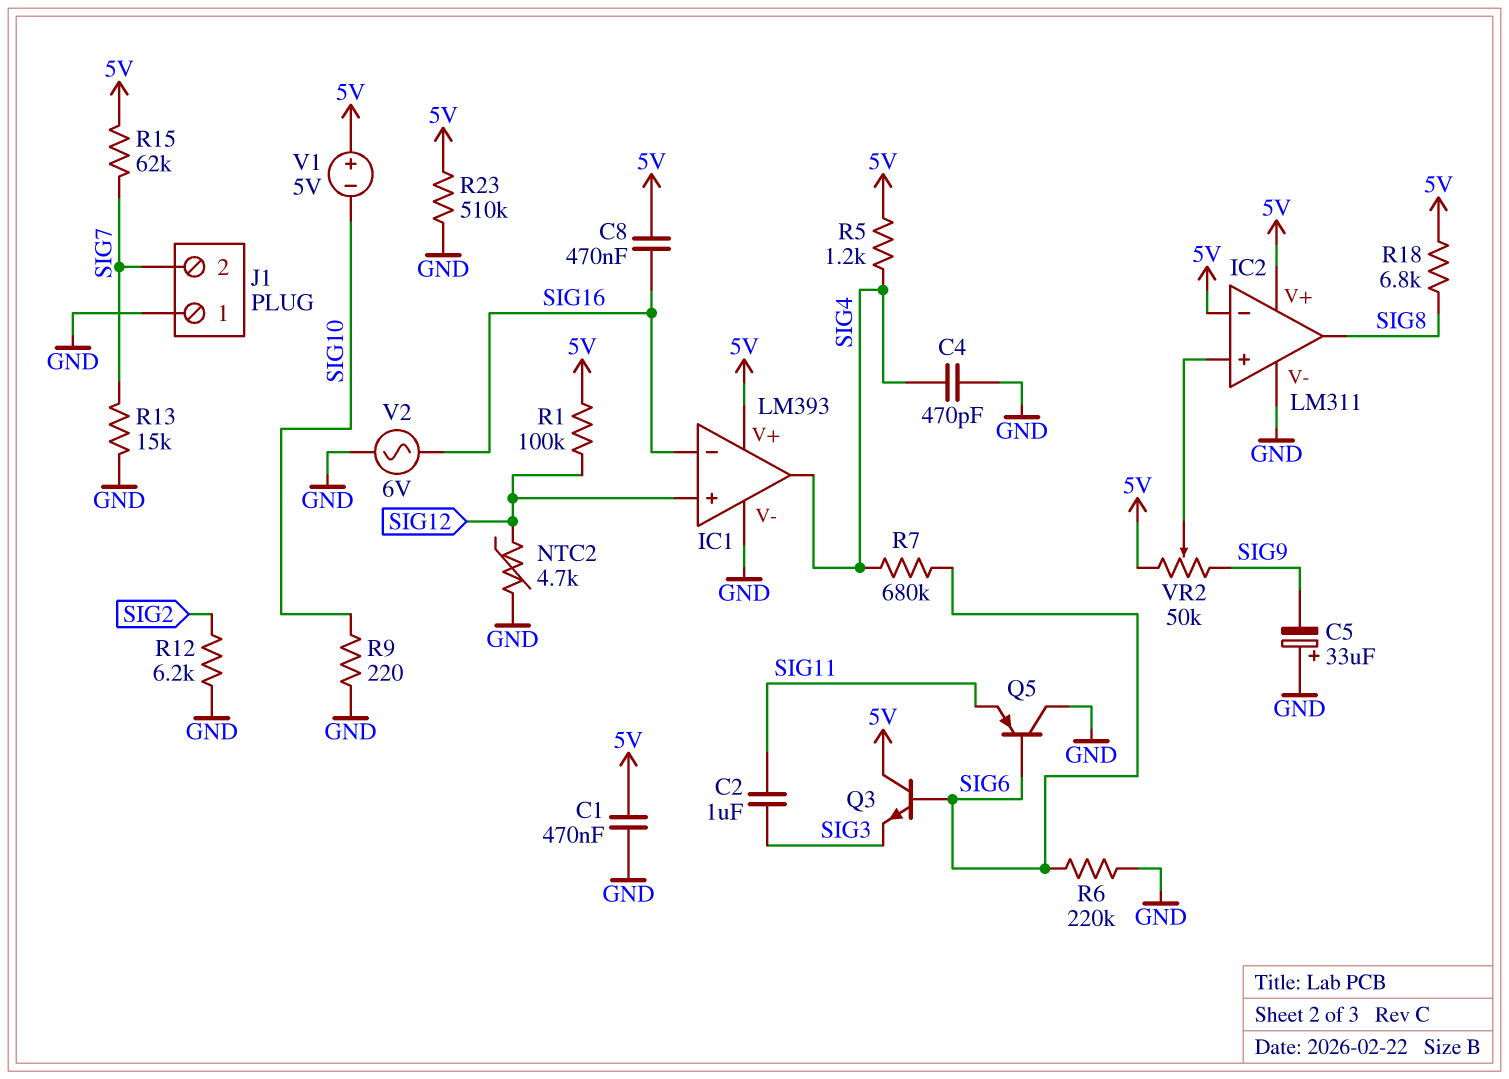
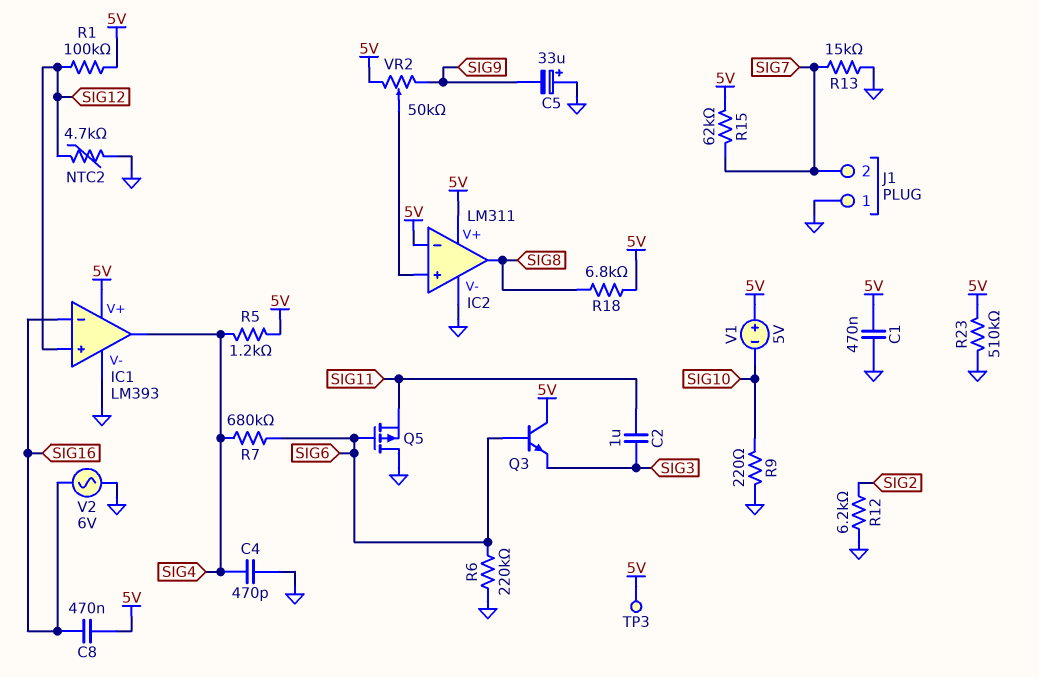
Q5: PNP (B SIG6, C GND, E SIG11) -> PMOS (G SIG6, D GND, S SIG11)
TP3: none -> test point (5V)

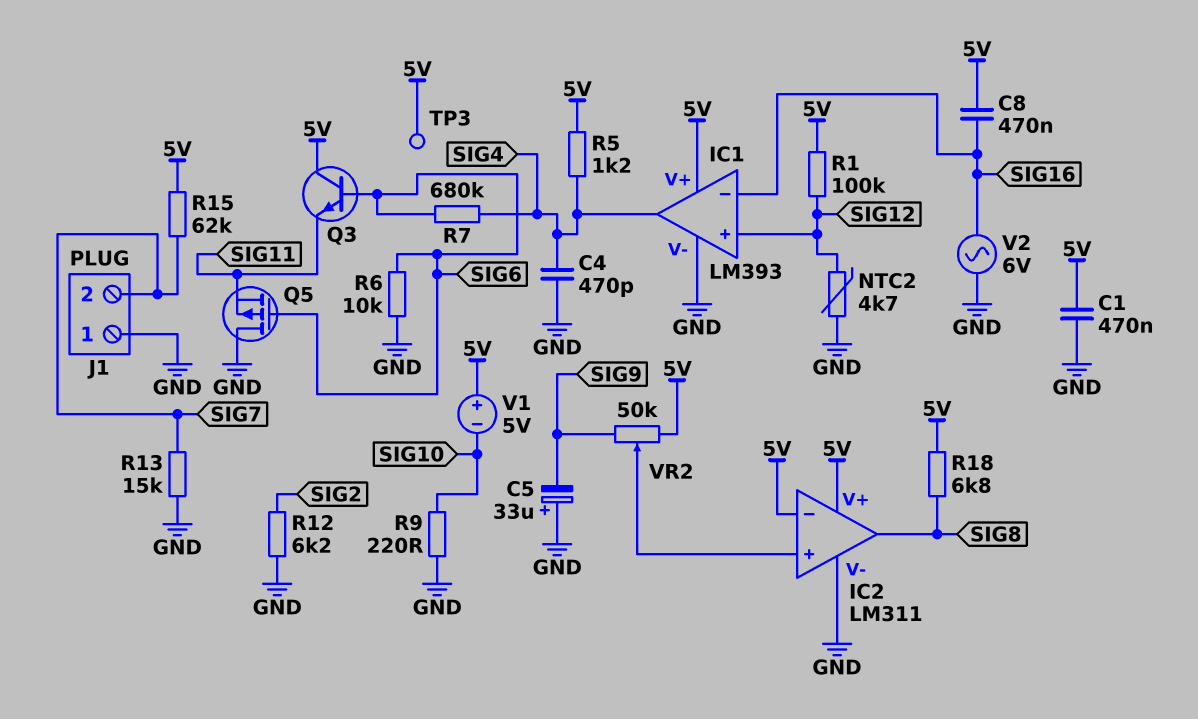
C2: 1uF (SIG3, SIG11) -> none
Q3: NPN (B SIG6, C 5V, E SIG3) -> NPN (B SIG6, C 5V, E SIG11)
R6: 220k (GND, SIG6) -> 10k (GND, SIG6)
R23: 510k (5V, GND) -> none

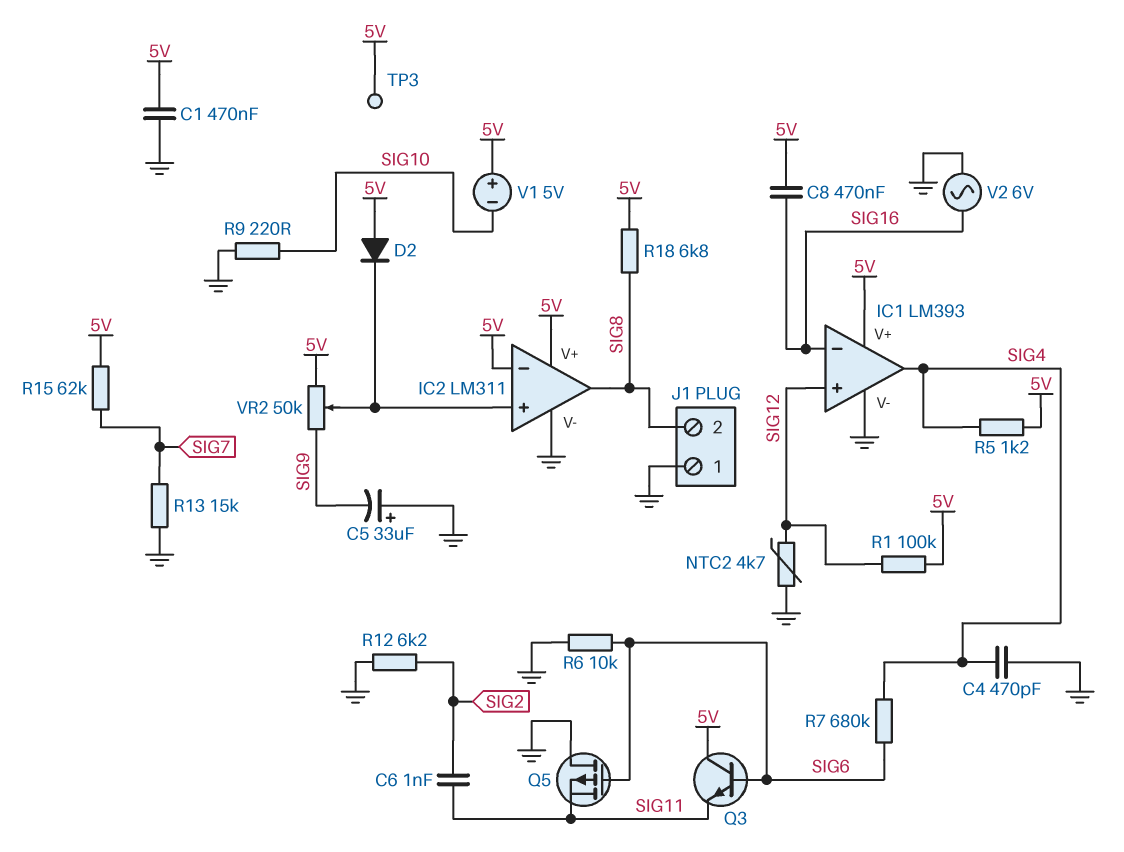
C6: none -> 1nF (SIG2, SIG11)
D2: none -> diode (A 5V, K IC2/in+)
J1 pin 2: SIG7 -> SIG8

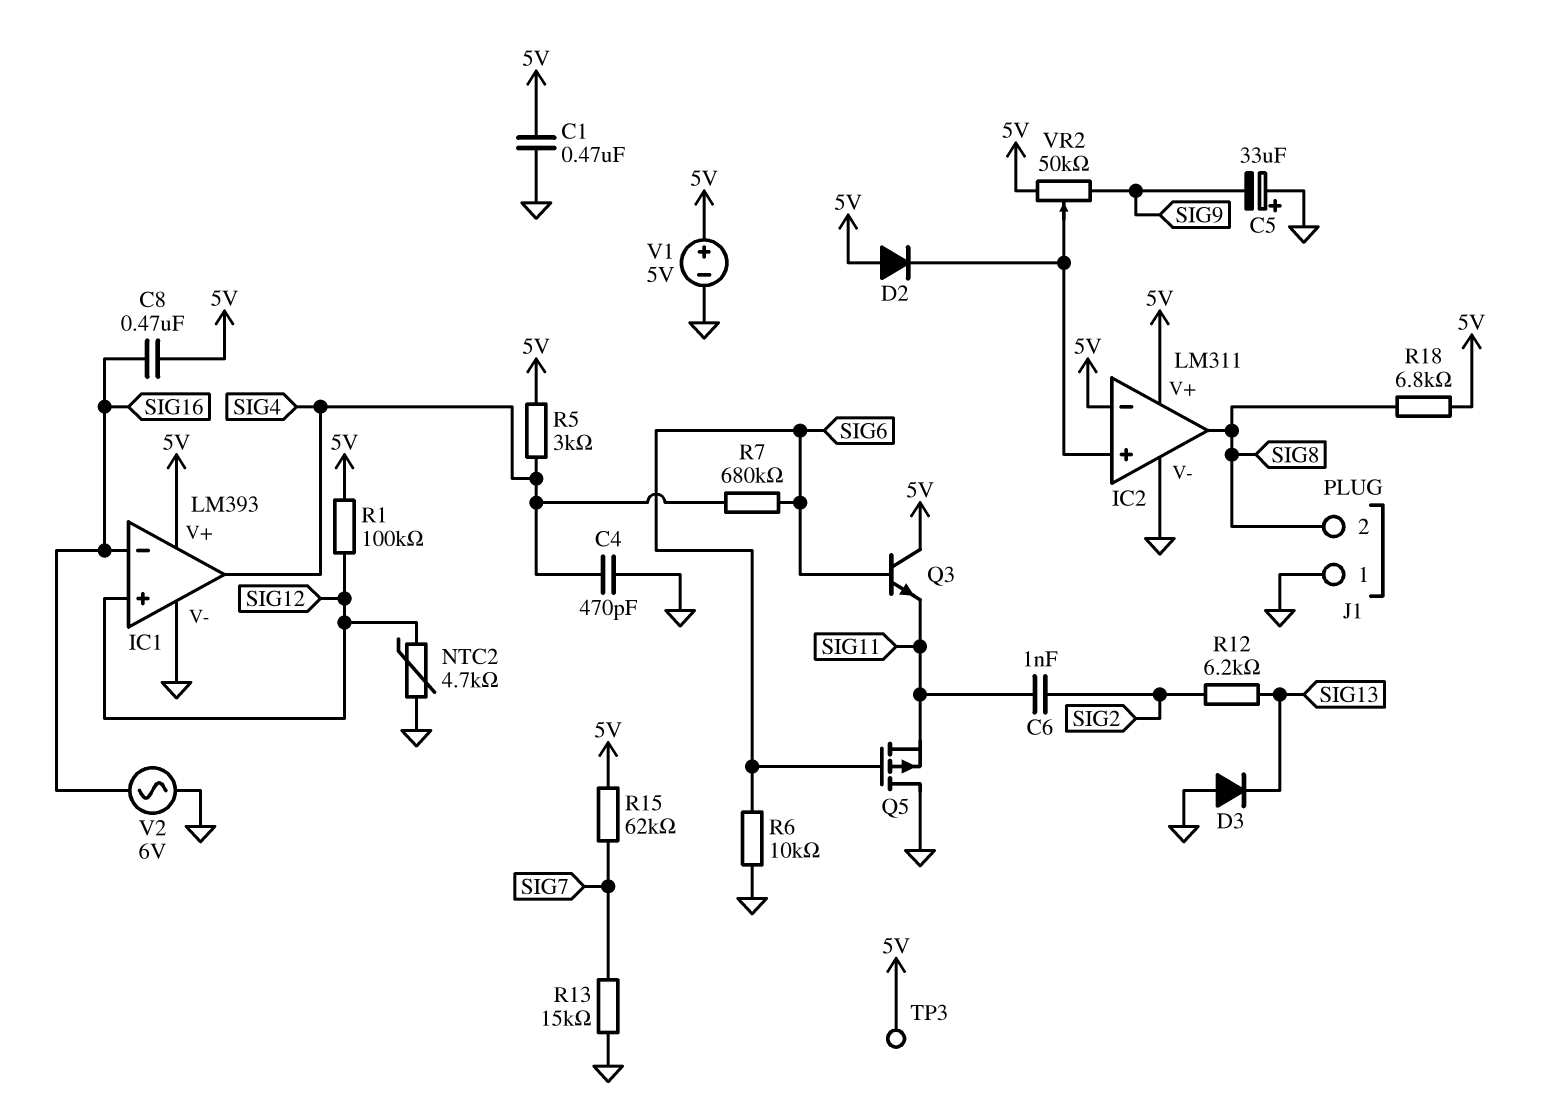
D3: none -> diode (A GND, K SIG13)
R5: 1.2k (5V, SIG4) -> 3k (5V, SIG4)
R9: 220 (GND, SIG10) -> none
R12: 6.2k (GND, SIG2) -> 6.2k (SIG2, SIG13)
V1: 5V (plus 5V, minus SIG10) -> 5V (plus 5V, minus GND)

